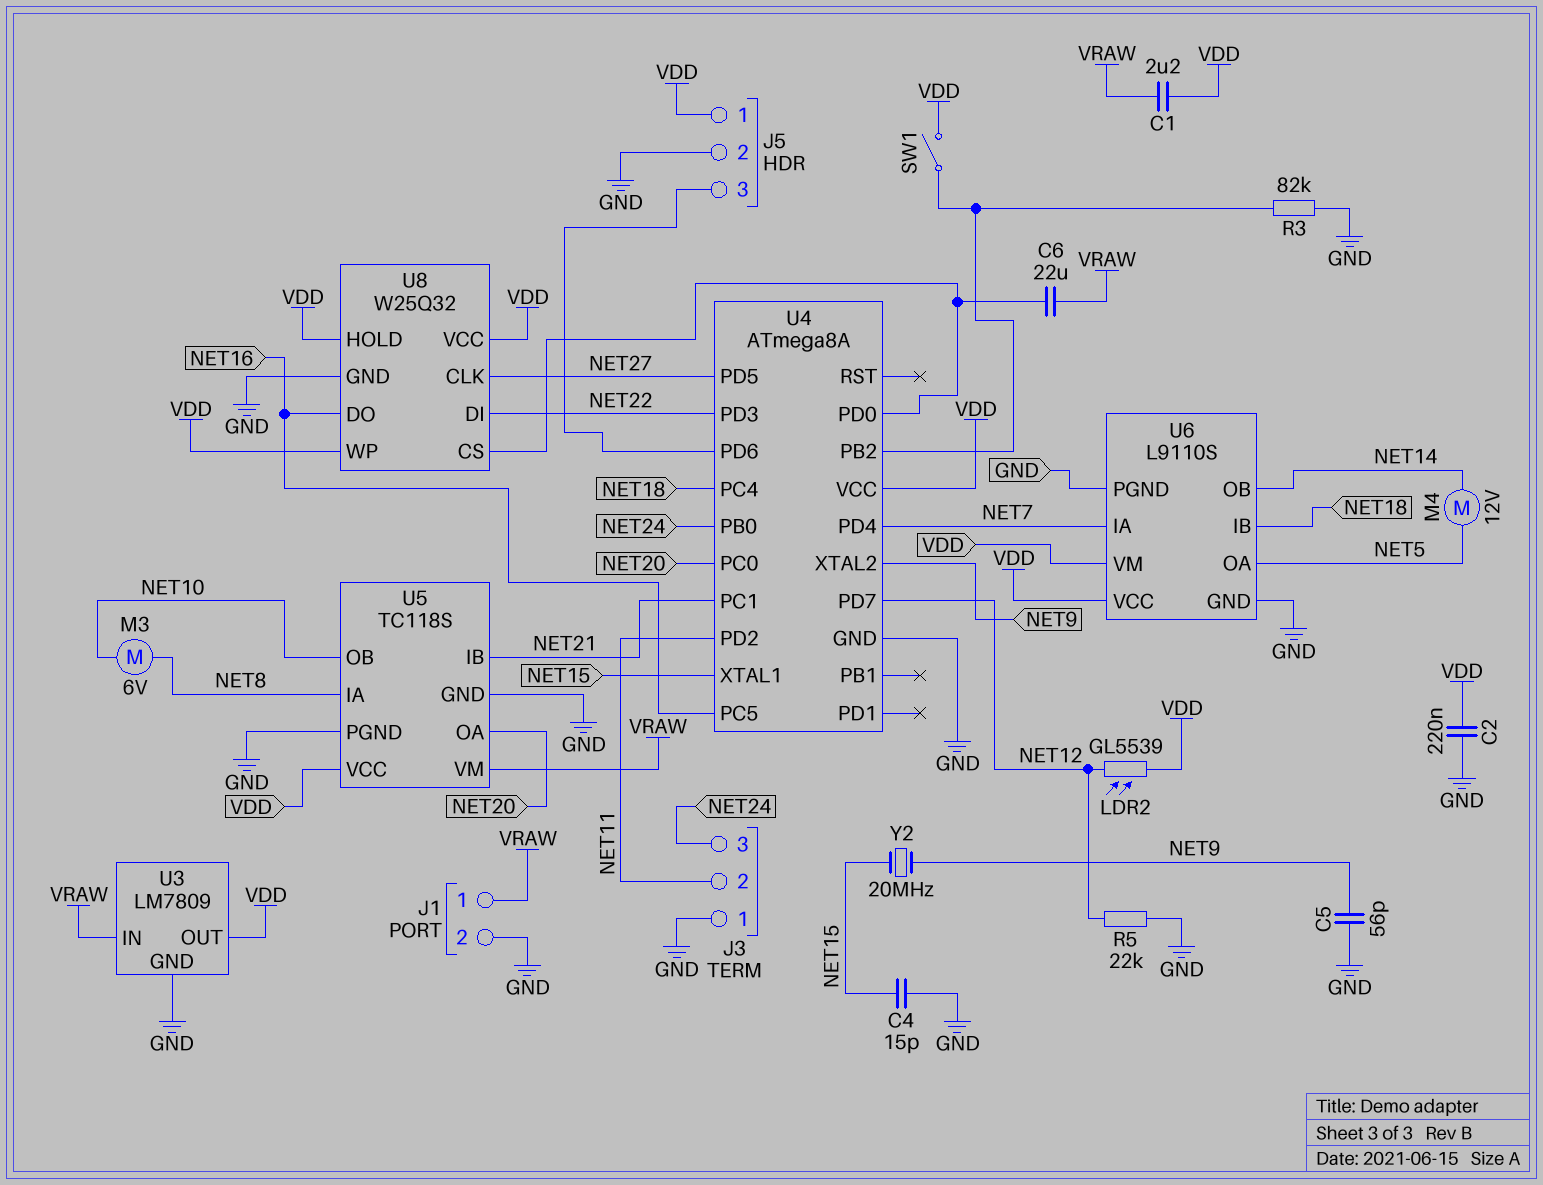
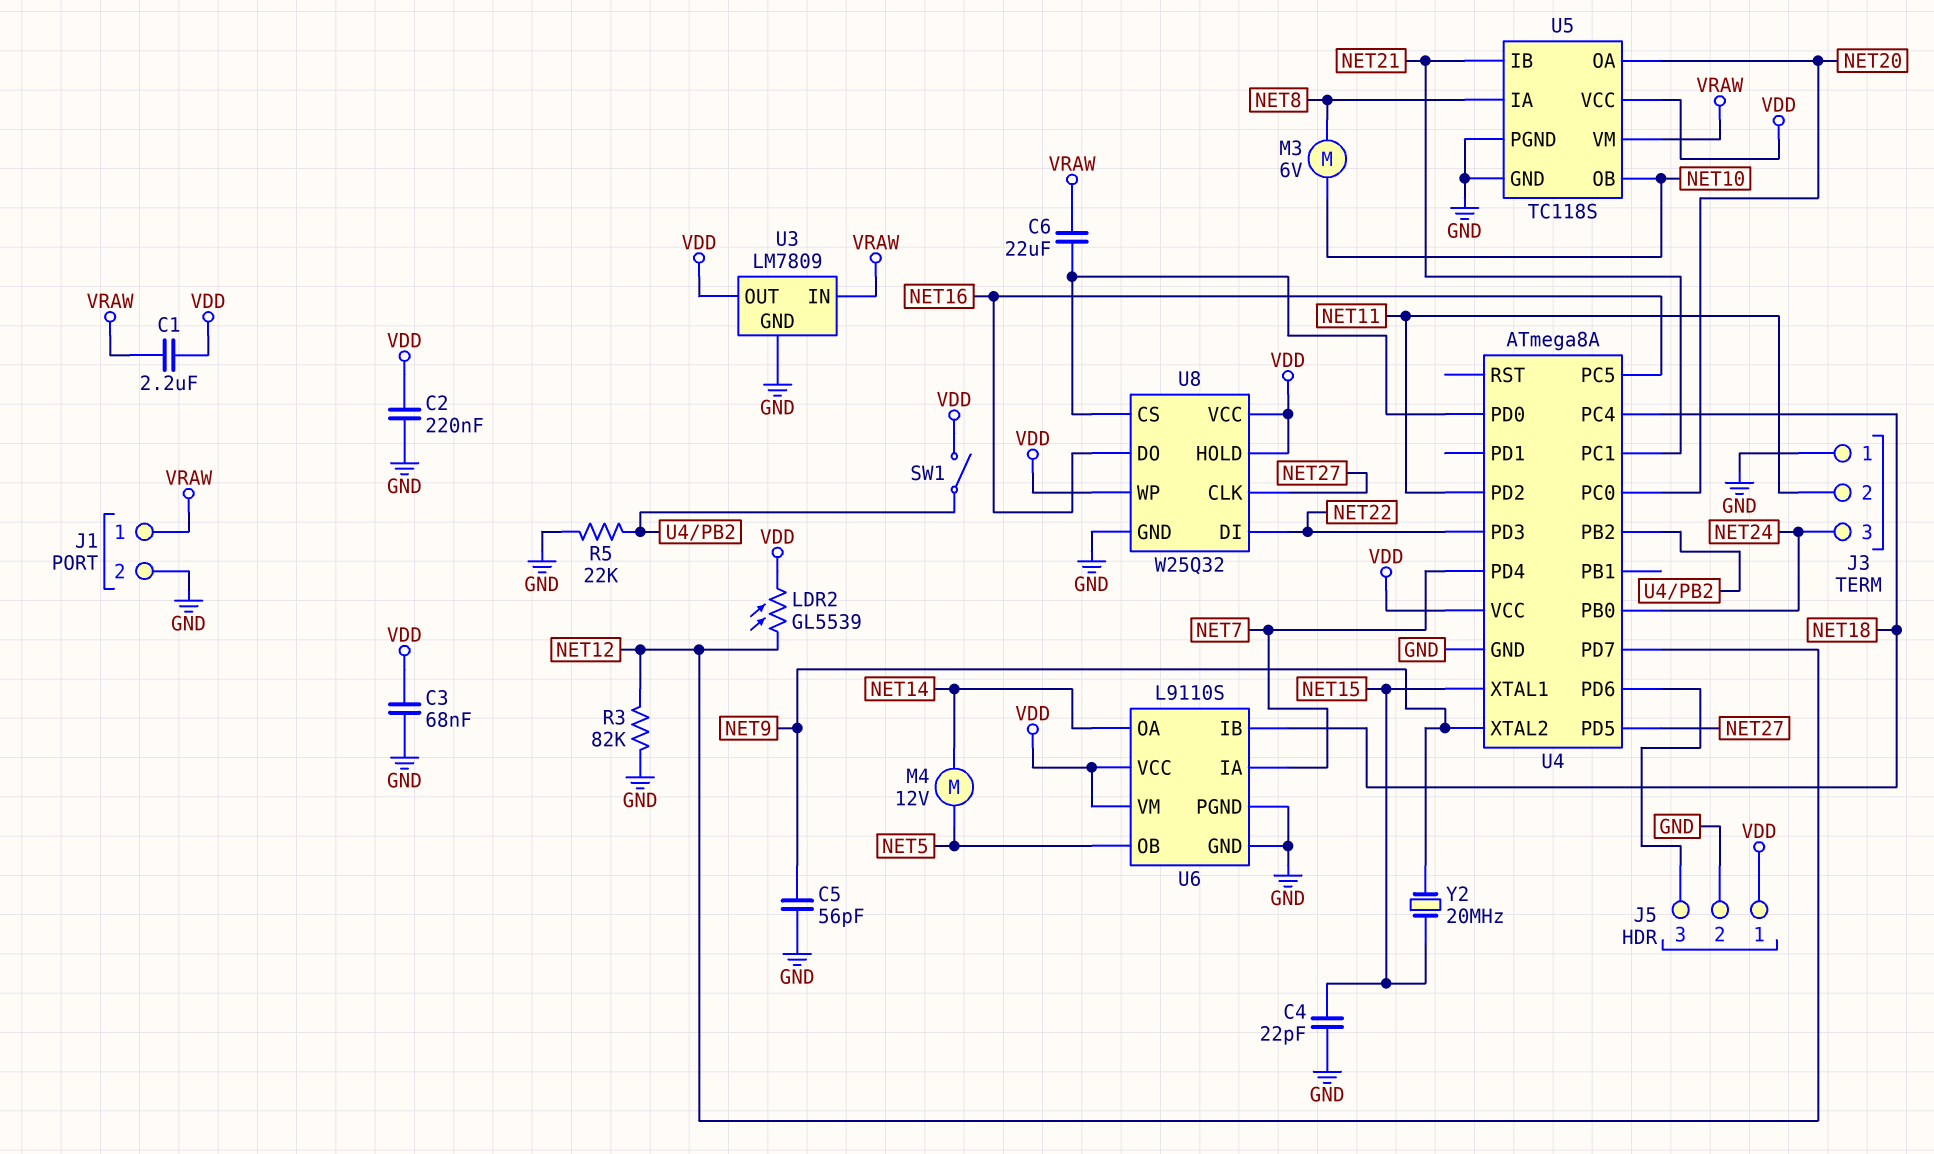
C3: none -> 68nF (GND, VDD)
C4: 15pF (GND, NET15) -> 22pF (GND, NET15)
R3: 82k (GND, U4/PB2) -> 82k (GND, NET12)
R5: 22k (GND, NET12) -> 22k (GND, U4/PB2)
U6 pin OA: NET5 -> NET14
U6 pin OB: NET14 -> NET5

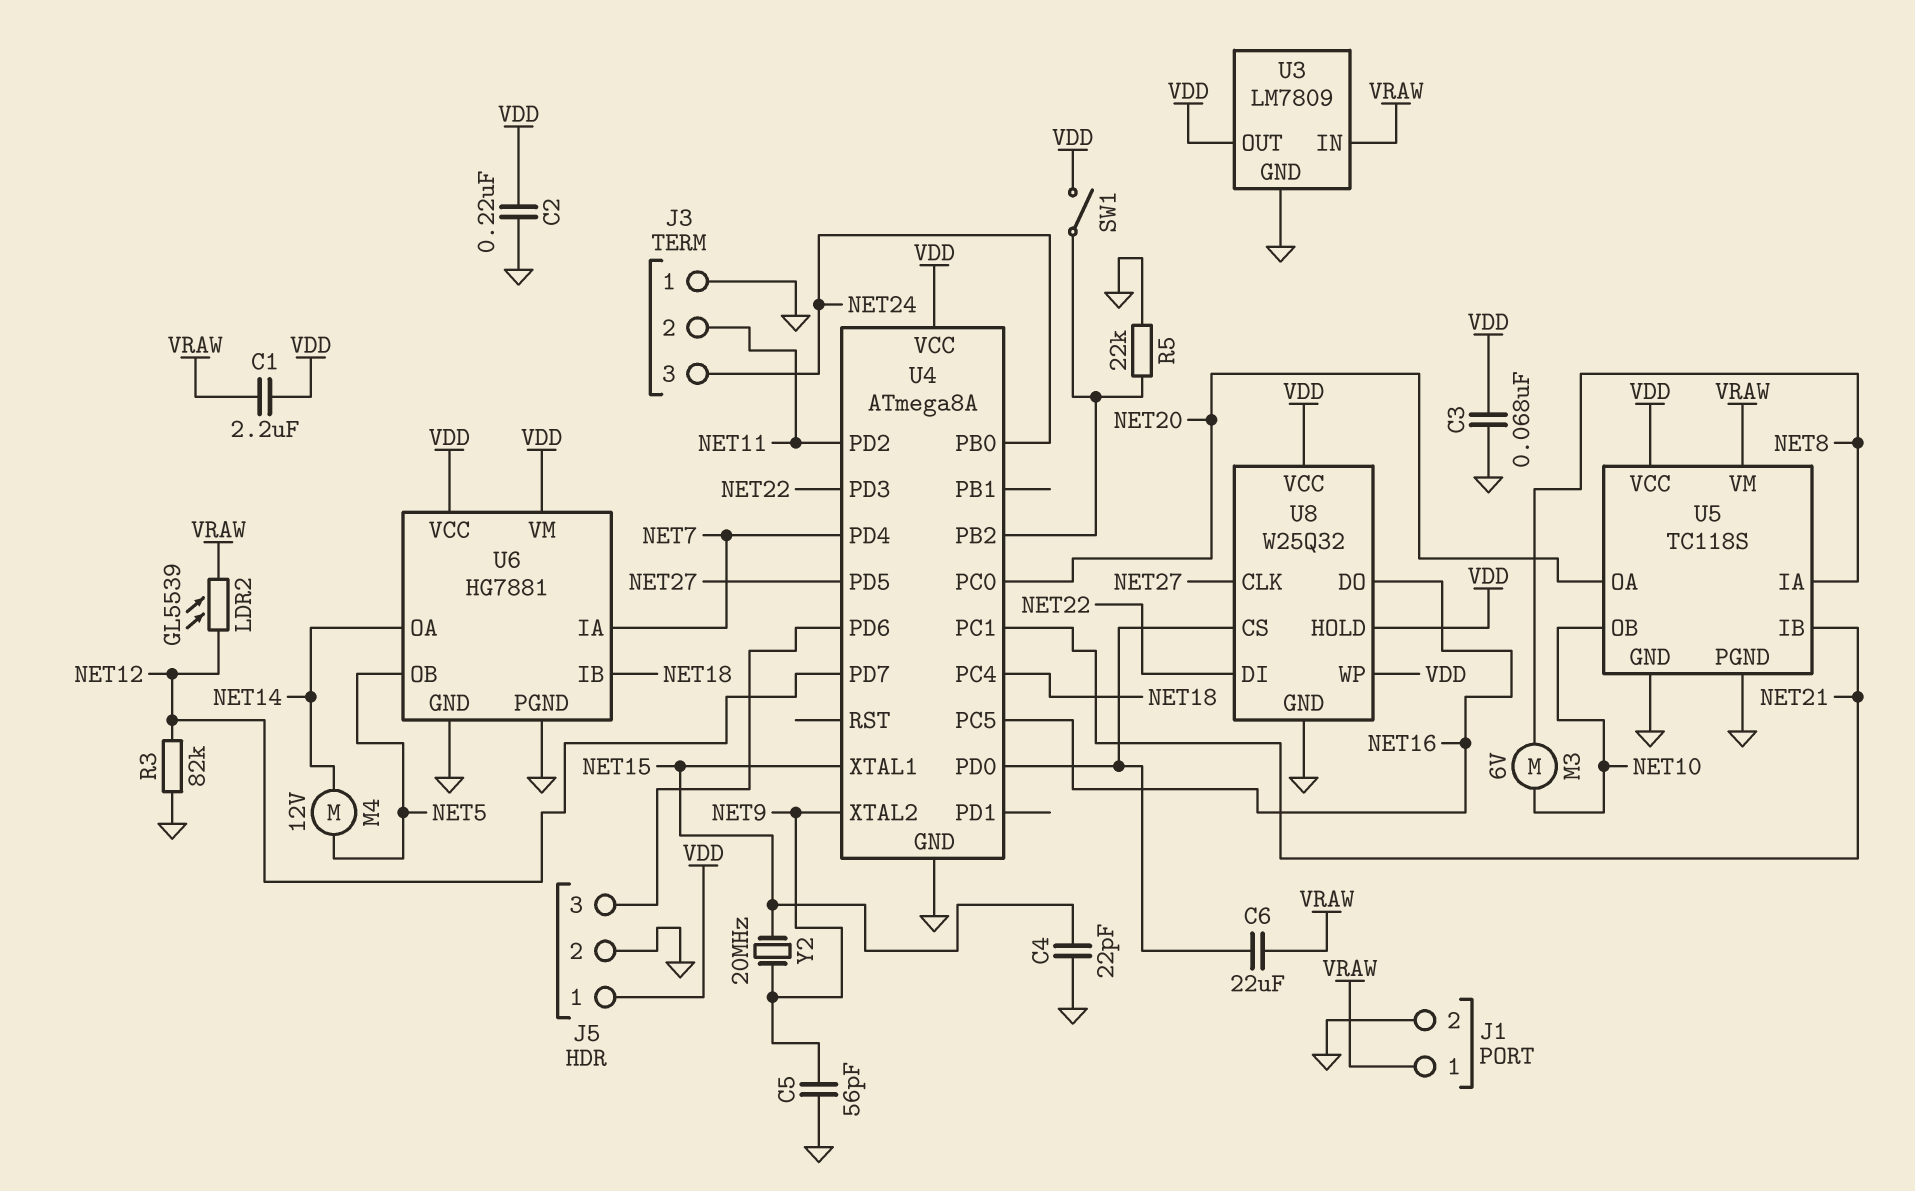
LDR2: GL5539 (NET12, VDD) -> GL5539 (NET12, VRAW)
U6: L9110S -> HG7881

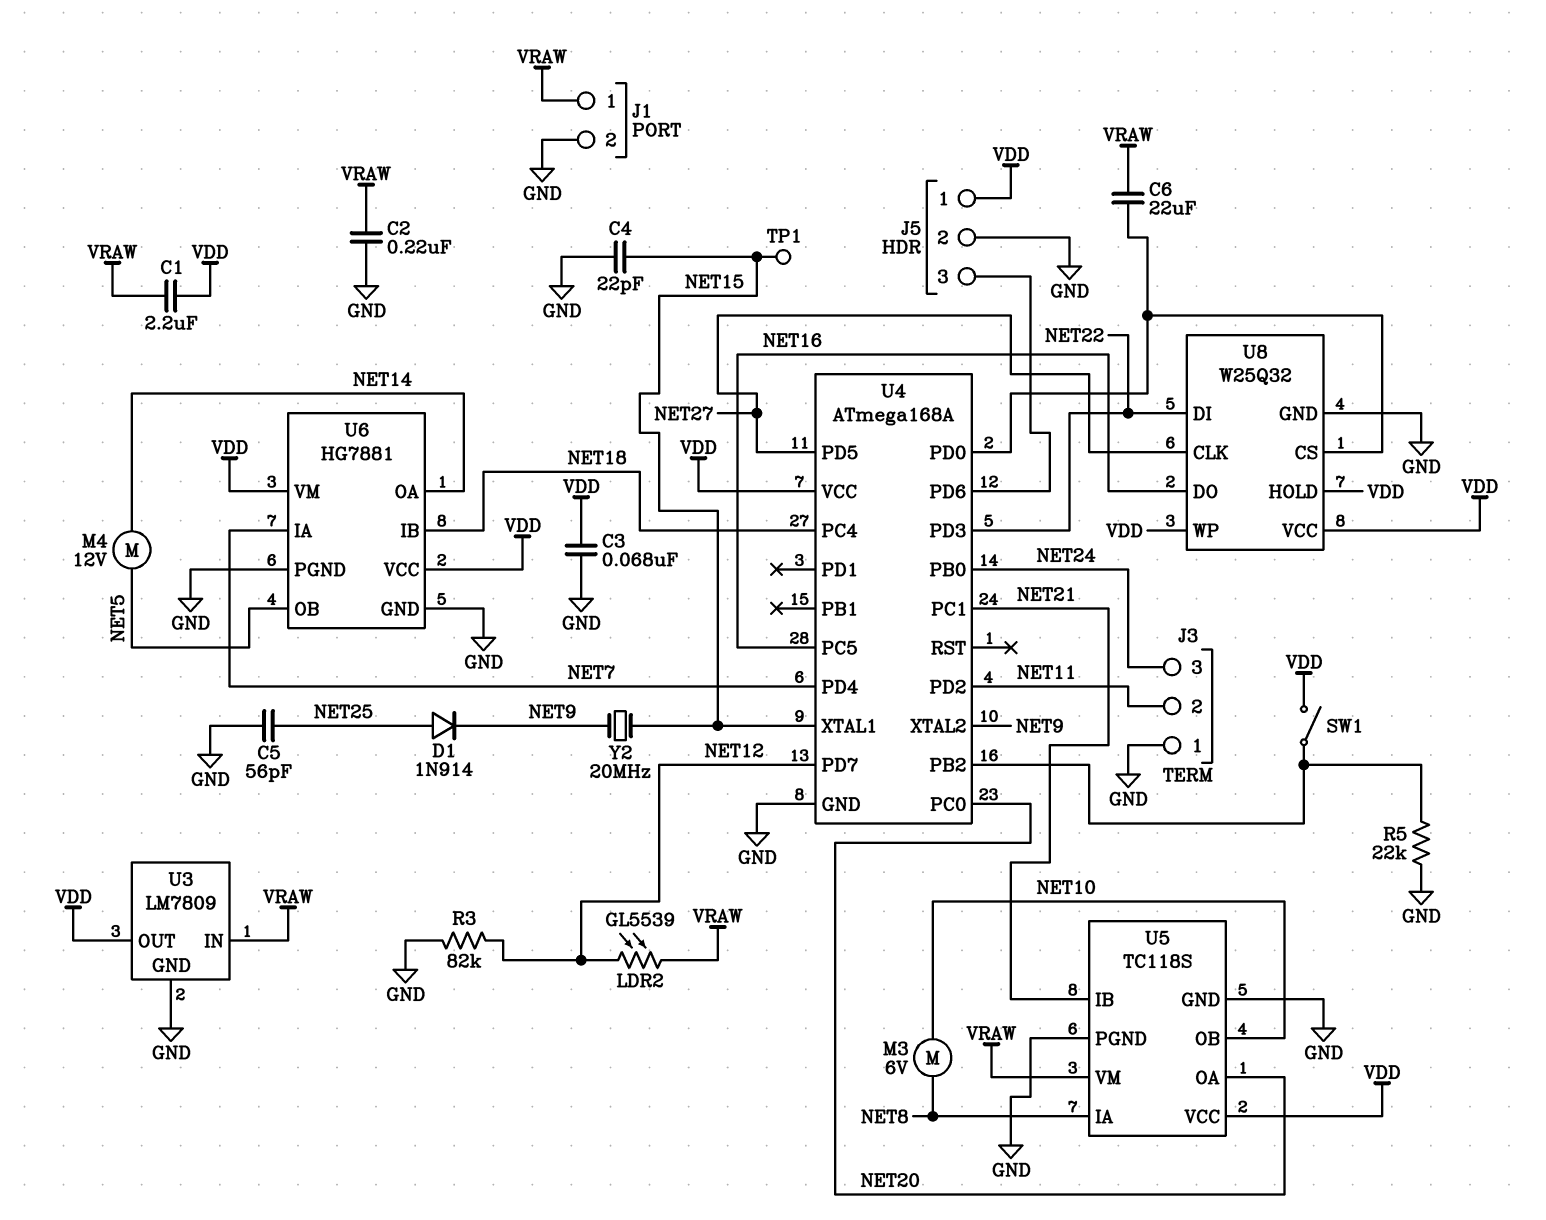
C2: 220nF (GND, VDD) -> 220nF (GND, VRAW)
C5: 56pF (GND, NET9) -> 56pF (GND, NET25)
D1: none -> diode 1N914 (A NET25, K NET9)
TP1: none -> test point (NET15)
U4: ATmega8A -> ATmega168A

